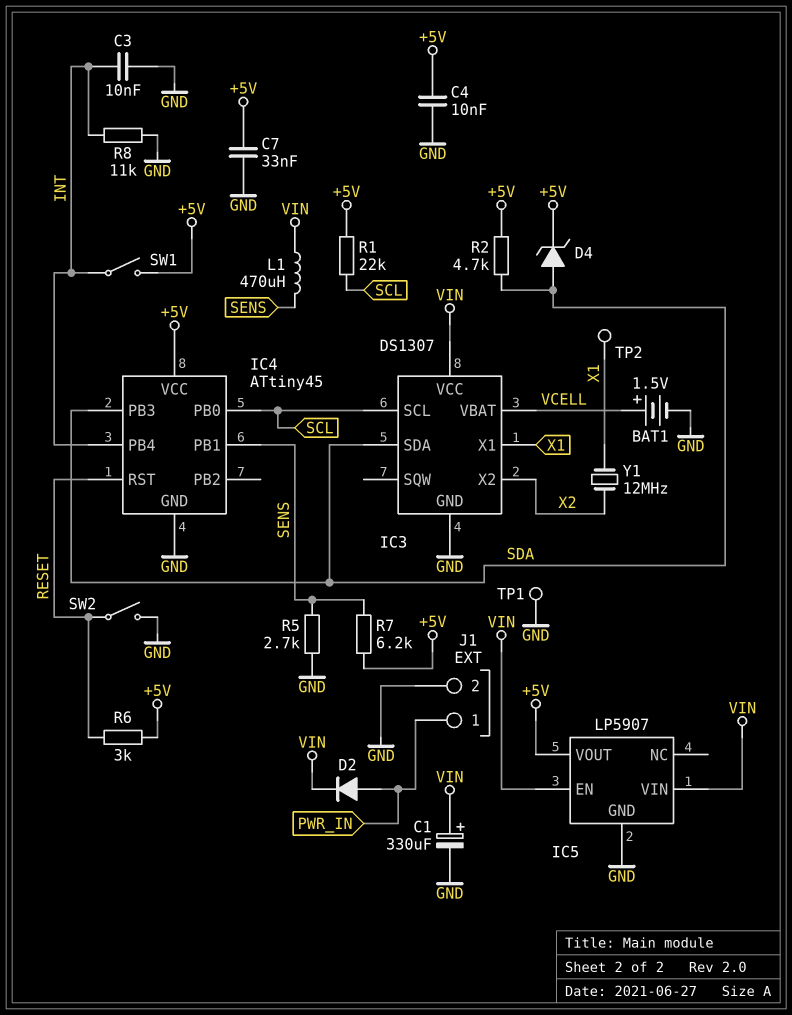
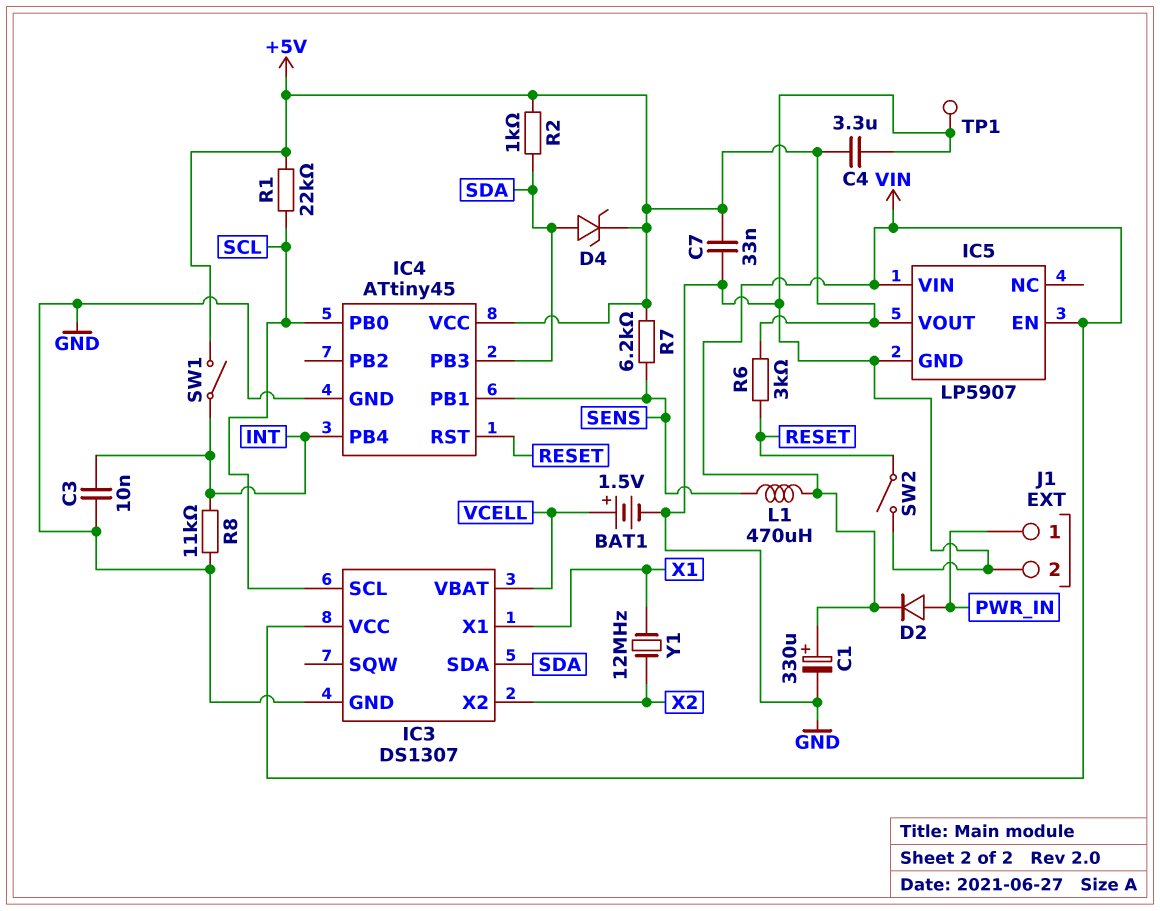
C4: 10nF (+5V, GND) -> 3.3uF (+5V, GND)
R2: 4.7k (+5V, SDA) -> 1k (+5V, SDA)
R5: 2.7k (GND, SENS) -> none
TP2: test point (X1) -> none

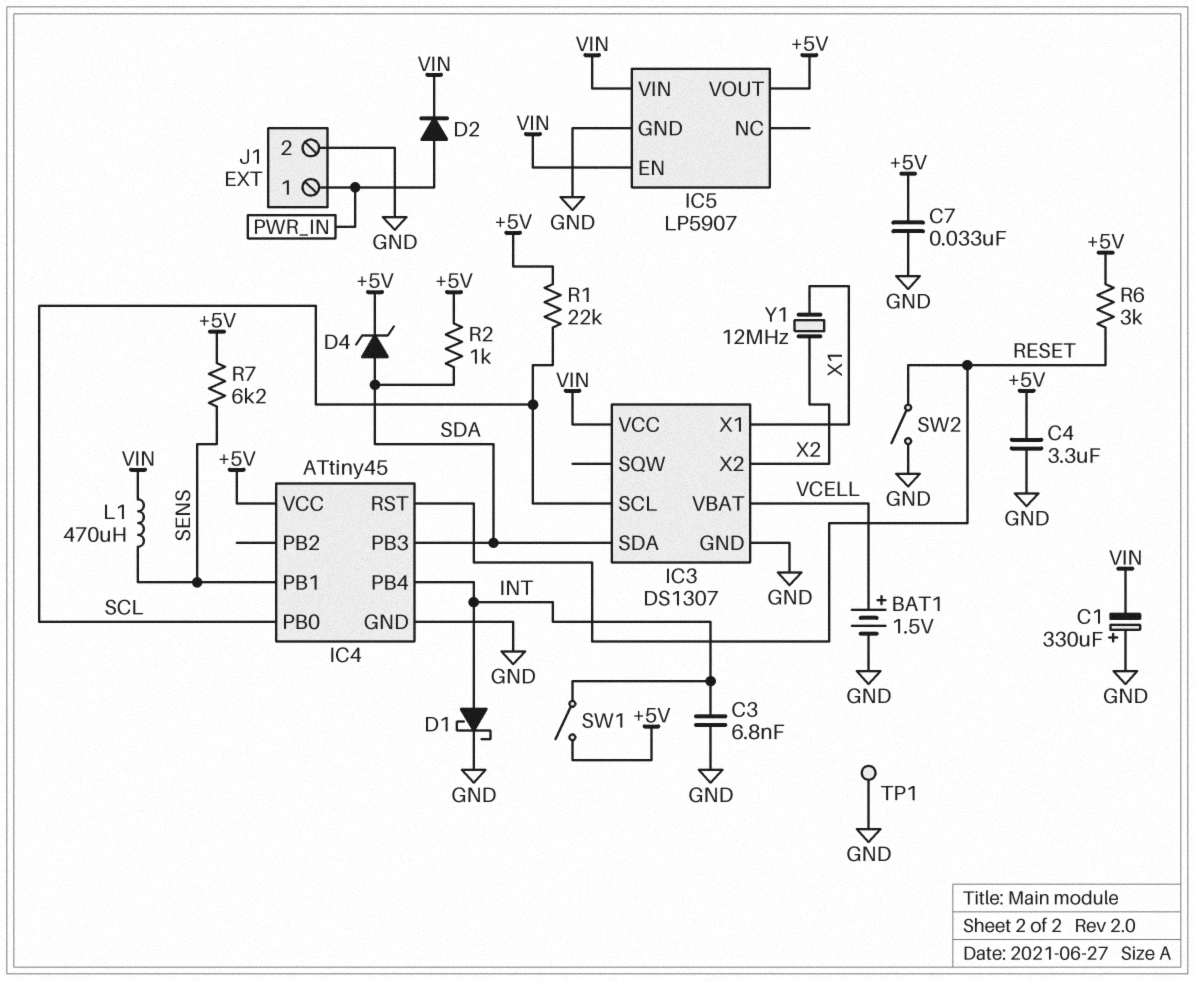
C1: 330uF (plus VIN, minus GND) -> 330uF (plus GND, minus VIN)
C3: 10nF (GND, INT) -> 6.8nF (GND, INT)
D1: none -> schottky (A INT, K GND)
R8: 11k (GND, INT) -> none

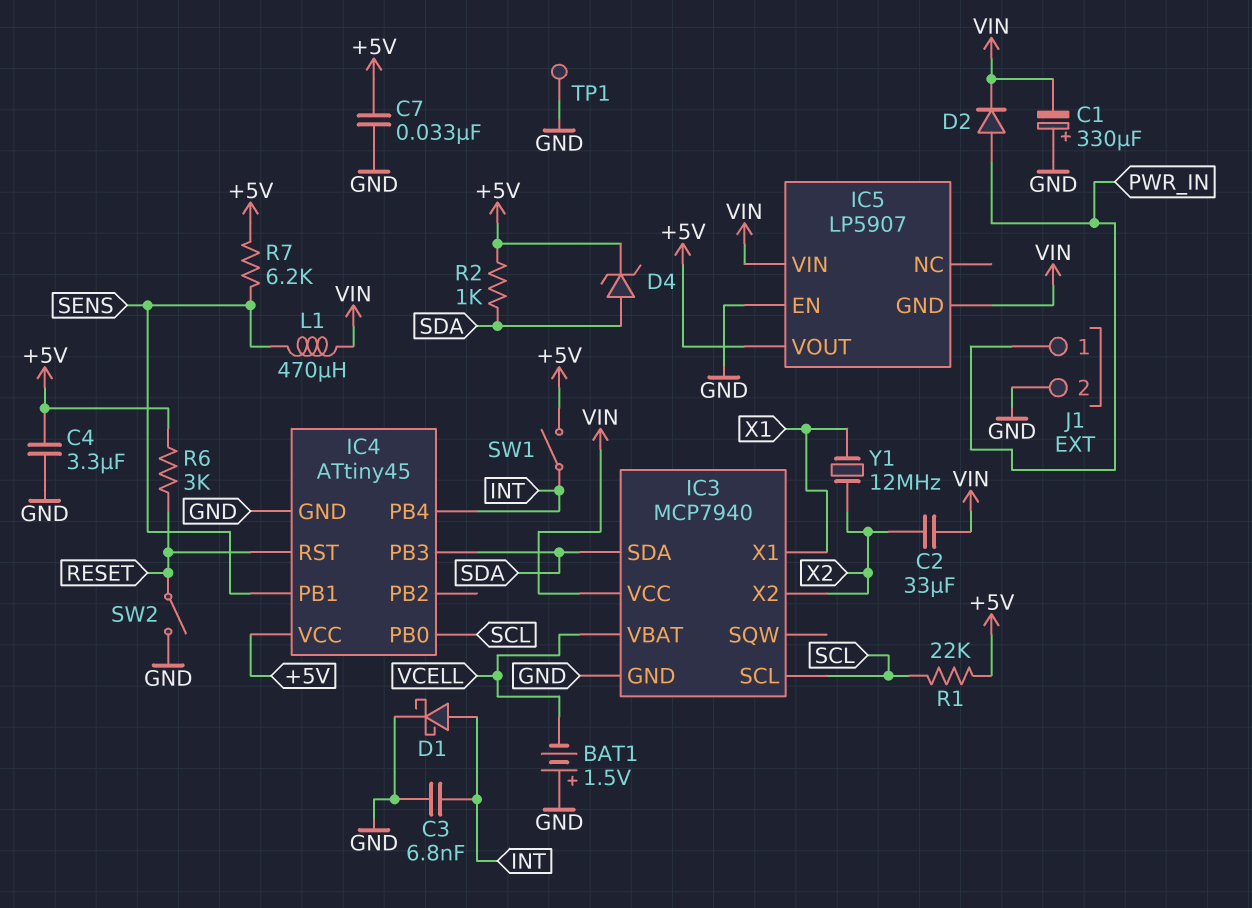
BAT1: 1.5V (plus VCELL, minus GND) -> 1.5V (plus GND, minus VCELL)
C2: none -> 33uF (VIN, X2)
IC3: DS1307 -> MCP7940
IC5 pin EN: VIN -> GND
IC5 pin GND: GND -> VIN

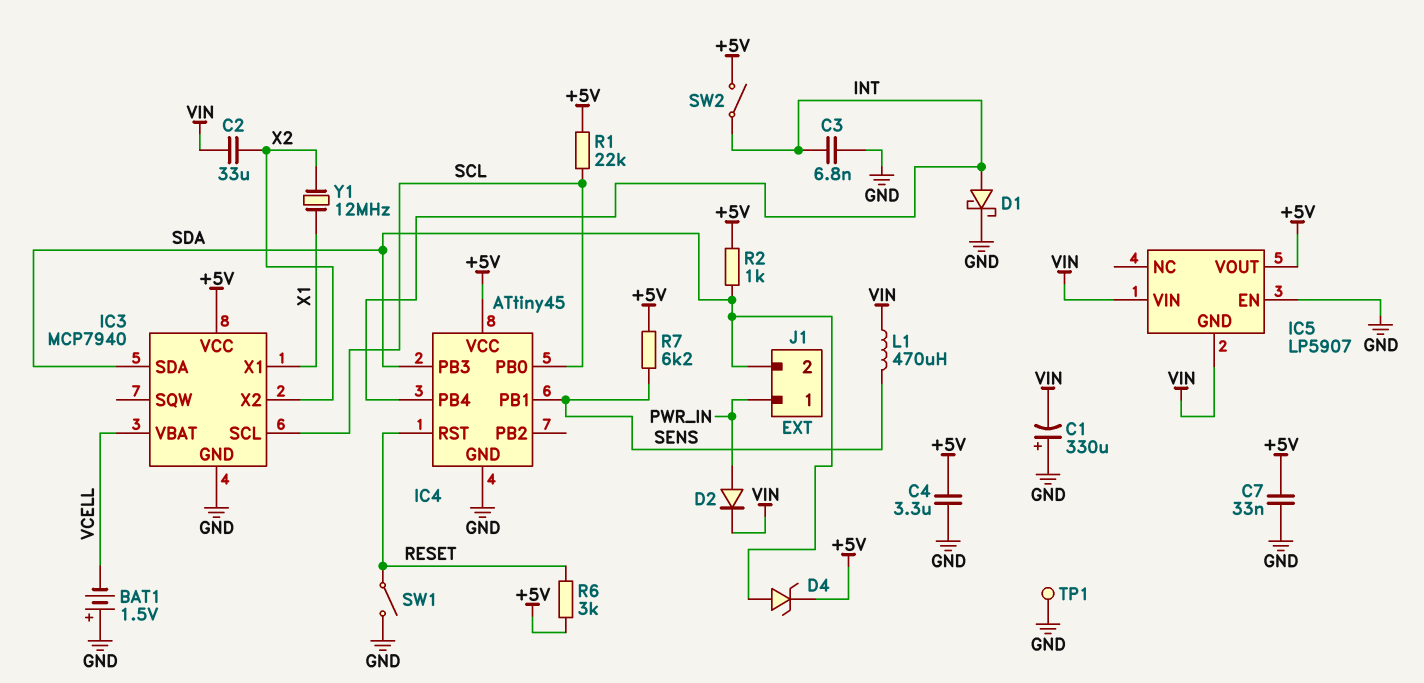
IC3 pin VCC: VIN -> +5V
J1 pin 2: GND -> SDA
SW1: switch (+5V, INT) -> switch (GND, RESET)
SW2: switch (GND, RESET) -> switch (+5V, INT)

